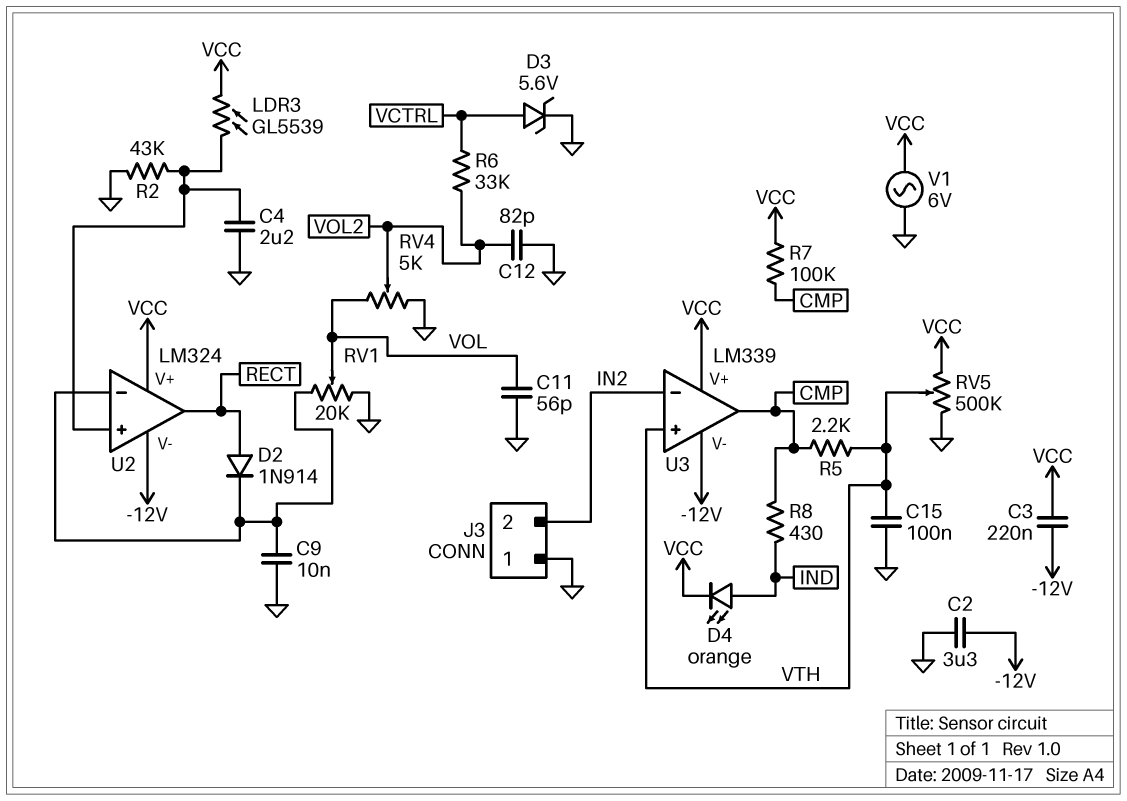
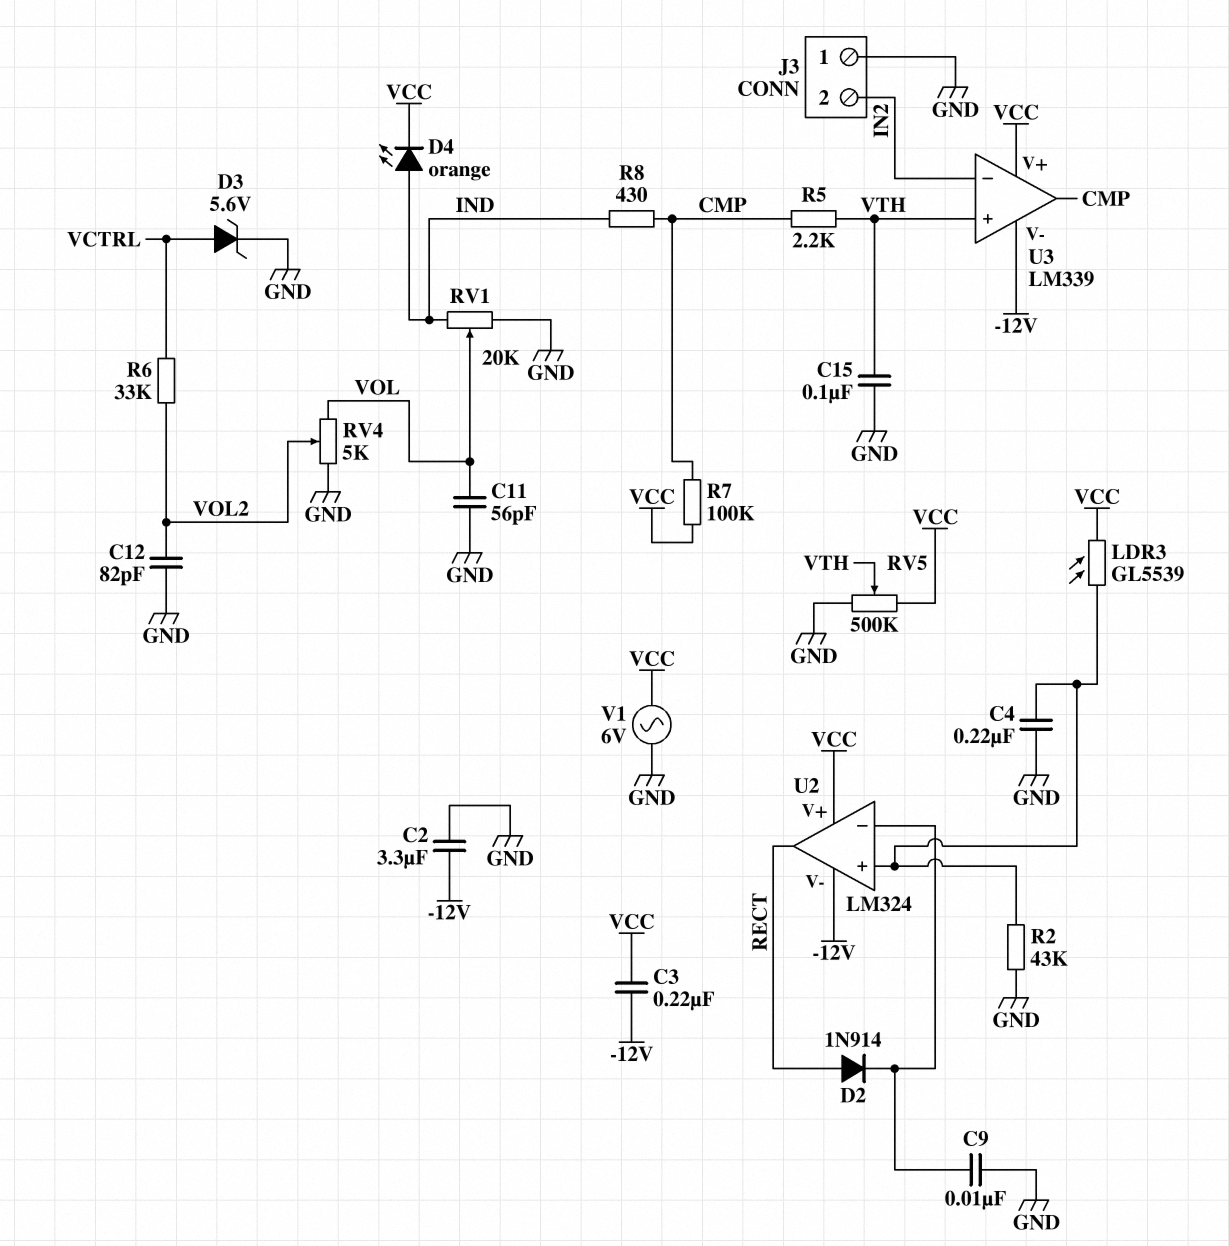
C4: 2.2uF (GND, U2/in+) -> 220nF (GND, U2/in+)
RV1: 20k (GND, U2/in-, wiper VOL) -> 20k (GND, IND, wiper VOL)

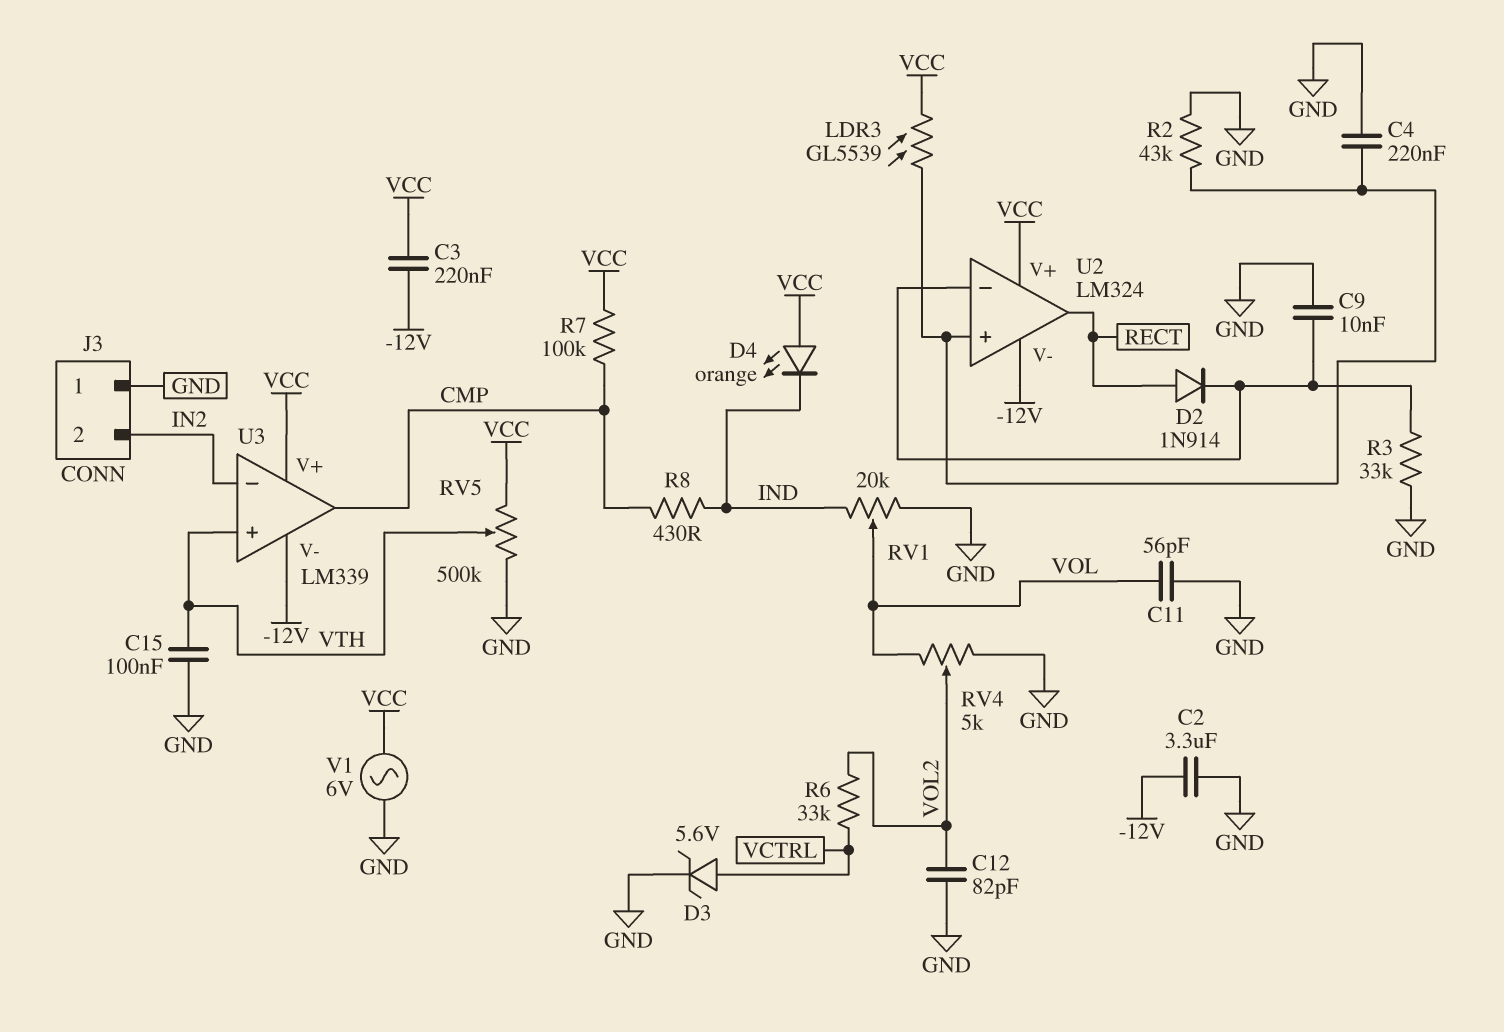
D4: LED orange (A IND, K VCC) -> LED orange (A VCC, K IND)
R3: none -> 33k (GND, U2/in-)
R5: 2.2k (CMP, VTH) -> none

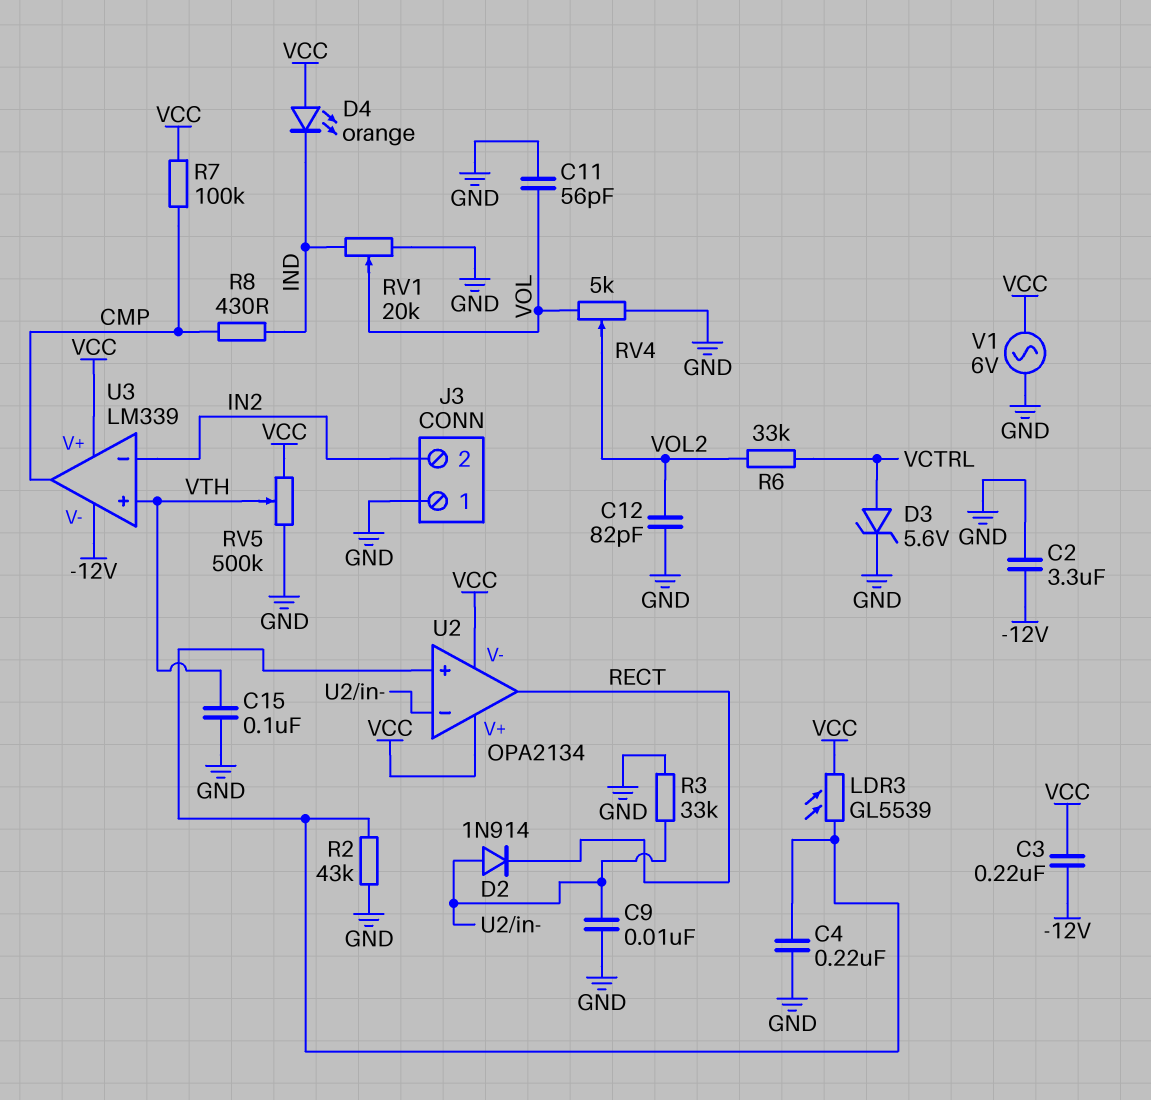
D2: diode 1N914 (A RECT, K U2/in-) -> diode 1N914 (A U2/in-, K RECT)
U2: LM324 -> OPA2134
U2 pin V-: -12V -> VCC

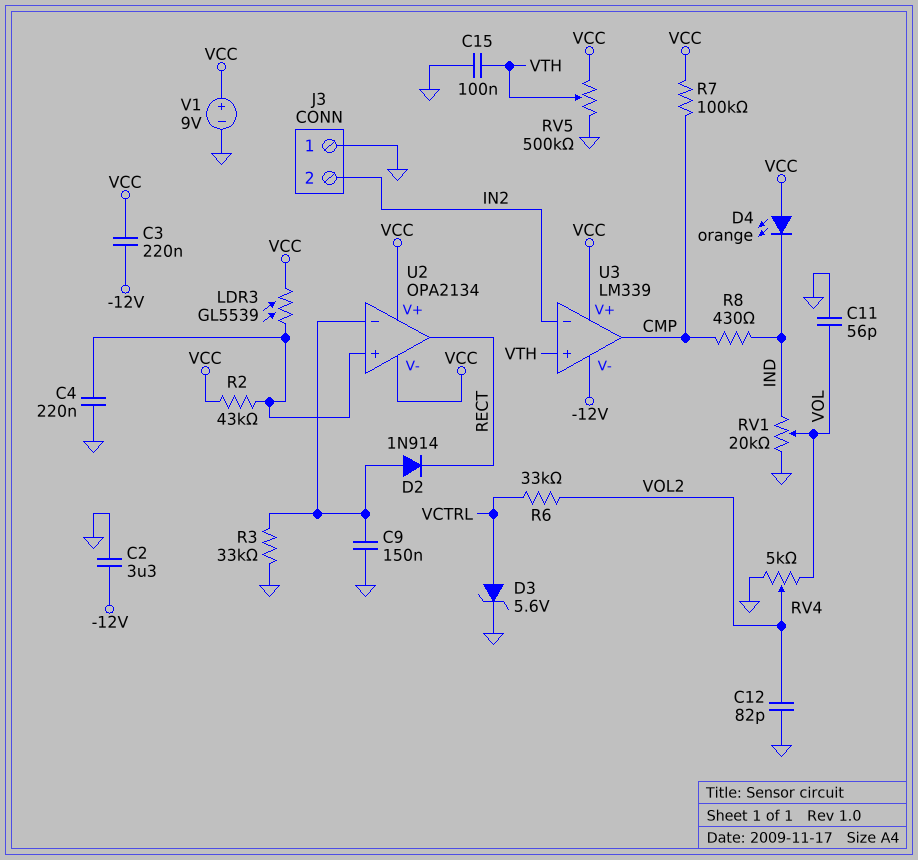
C9: 10nF (GND, U2/in-) -> 150nF (GND, U2/in-)
R2: 43k (GND, U2/in+) -> 43k (U2/in+, VCC)
V1: AC 6V (GND, VCC) -> 9V (plus VCC, minus GND)

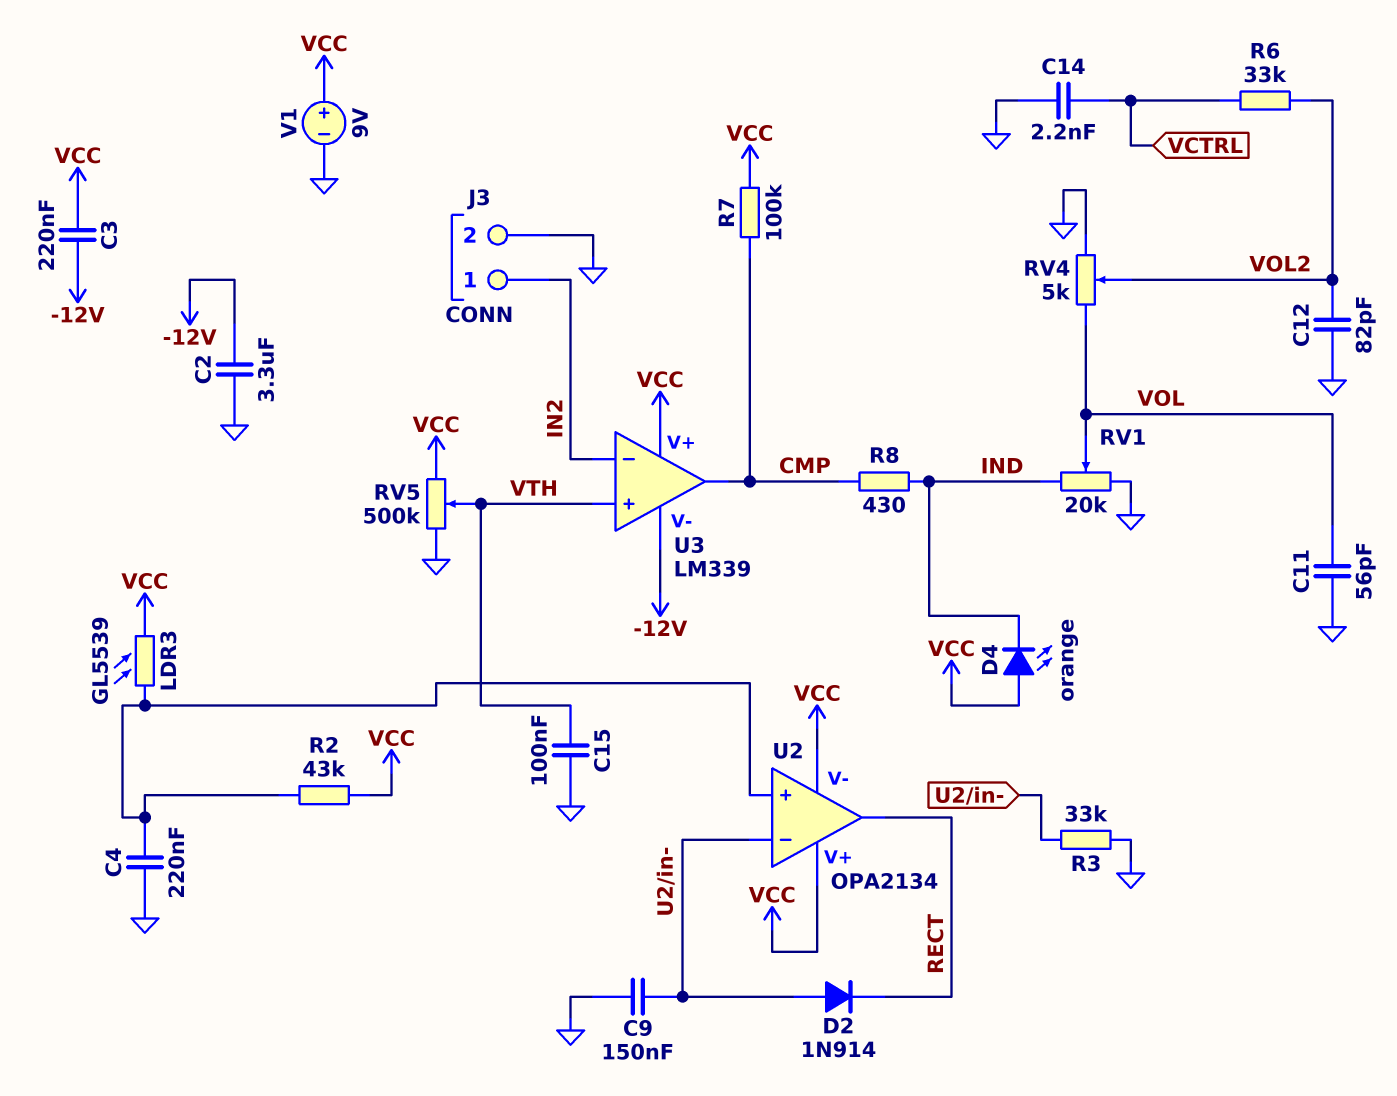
C14: none -> 2.2nF (GND, VCTRL)
D3: zener 5.6V (A VCTRL, K GND) -> none
J3 pin 1: GND -> IN2
J3 pin 2: IN2 -> GND

